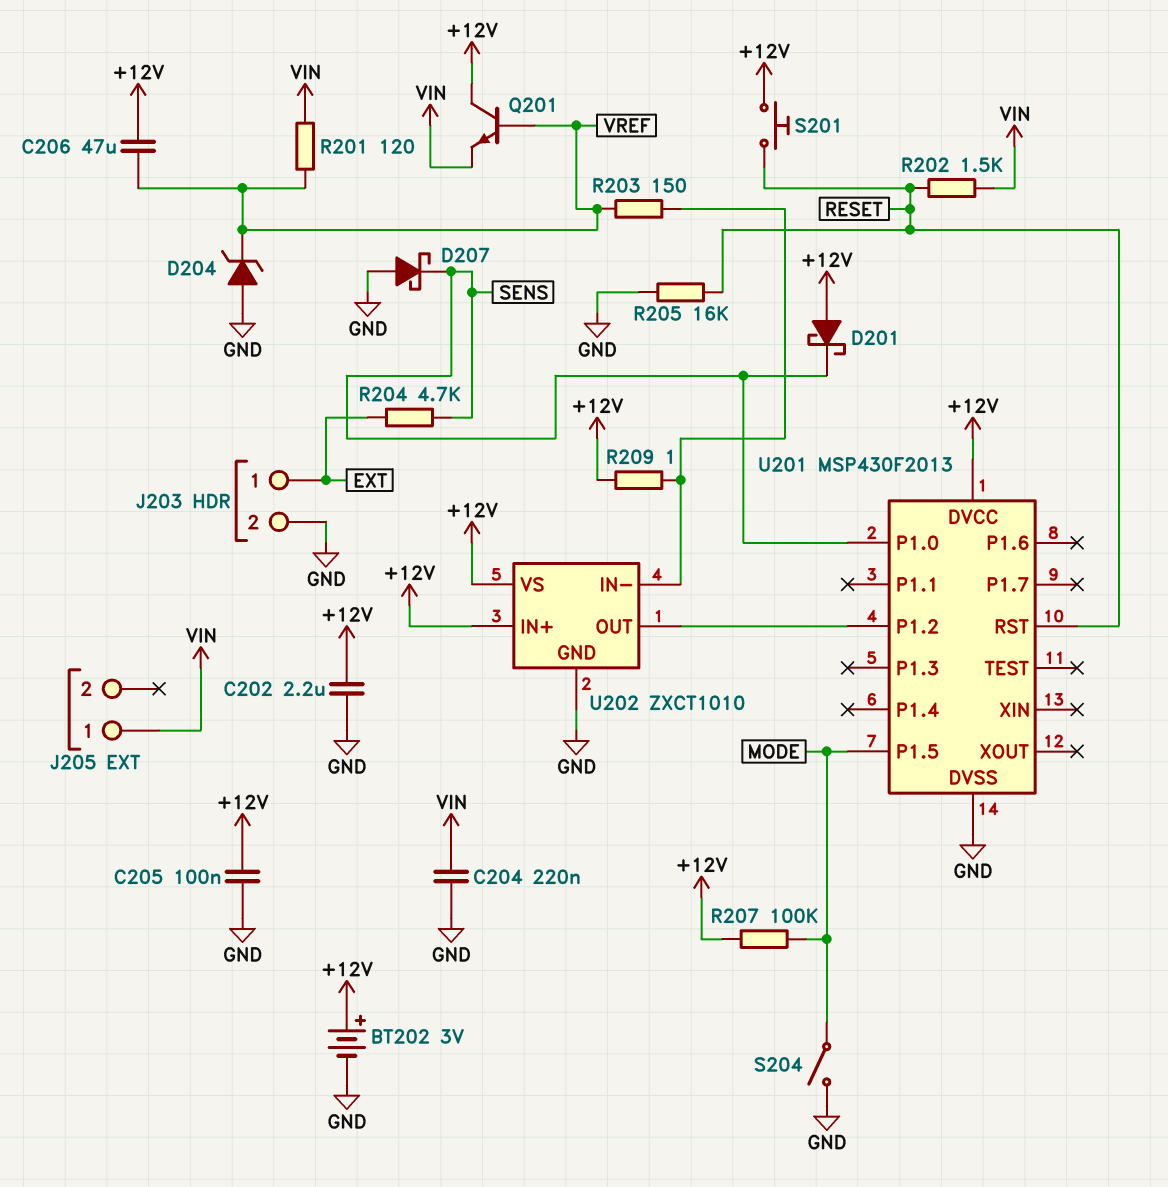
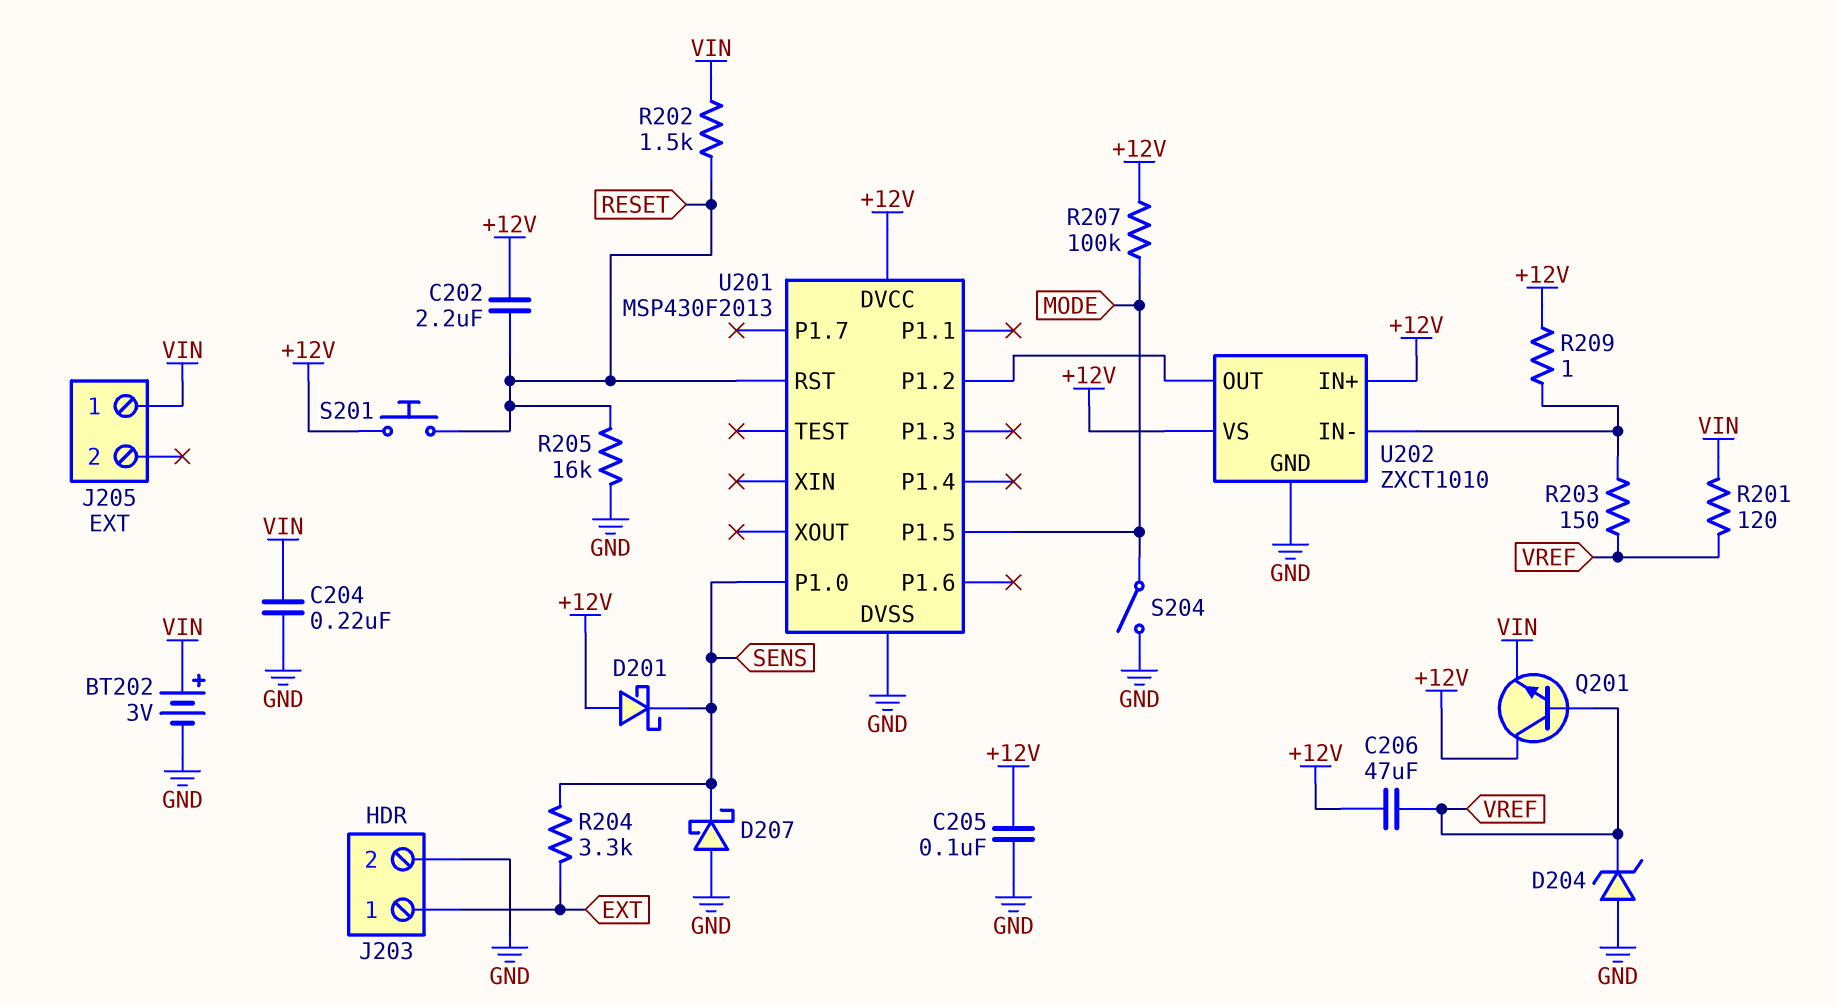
BT202: 3V (plus +12V, minus GND) -> 3V (plus VIN, minus GND)
C202: 2.2uF (+12V, GND) -> 2.2uF (+12V, RESET)
R204: 4.7k (EXT, SENS) -> 3.3k (EXT, SENS)

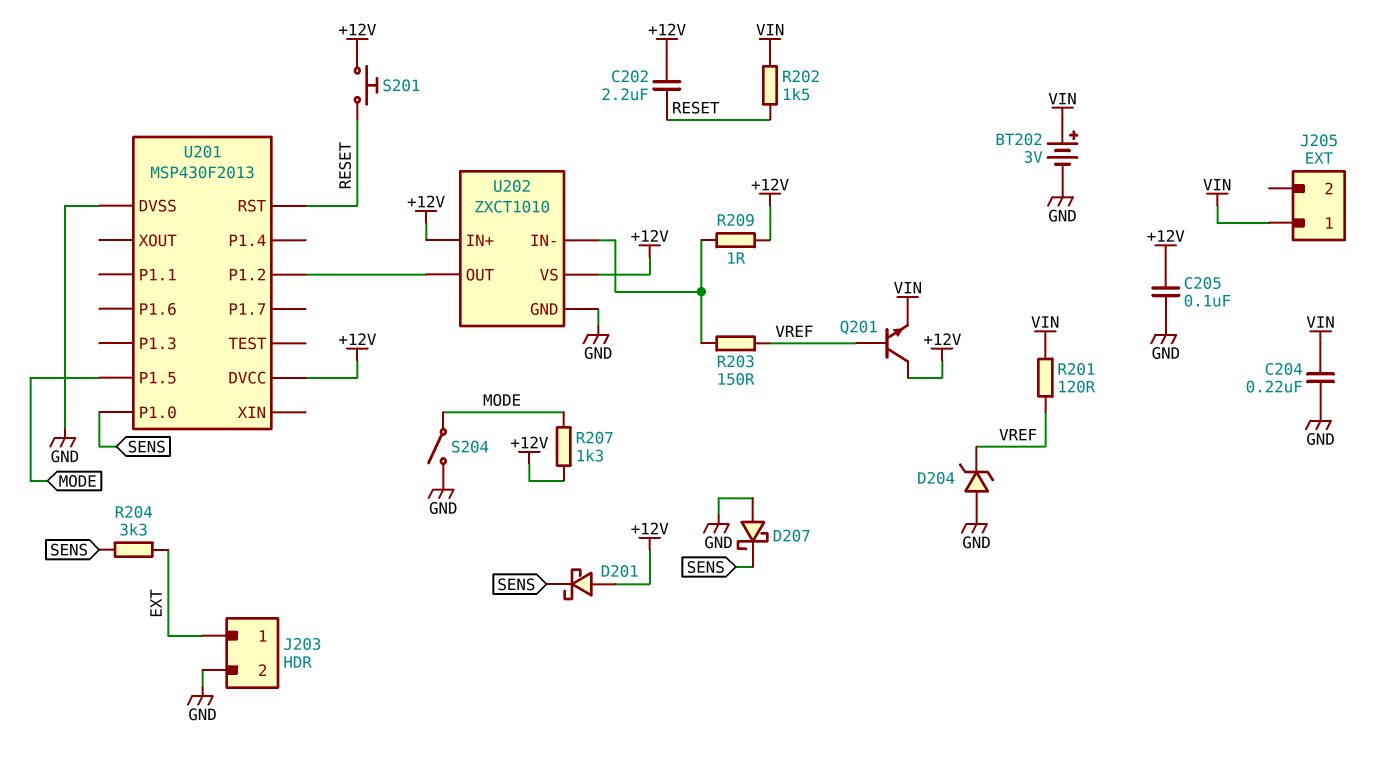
C206: 47uF (+12V, VREF) -> none
R205: 16k (GND, RESET) -> none
R207: 100k (+12V, MODE) -> 1.3k (+12V, MODE)

